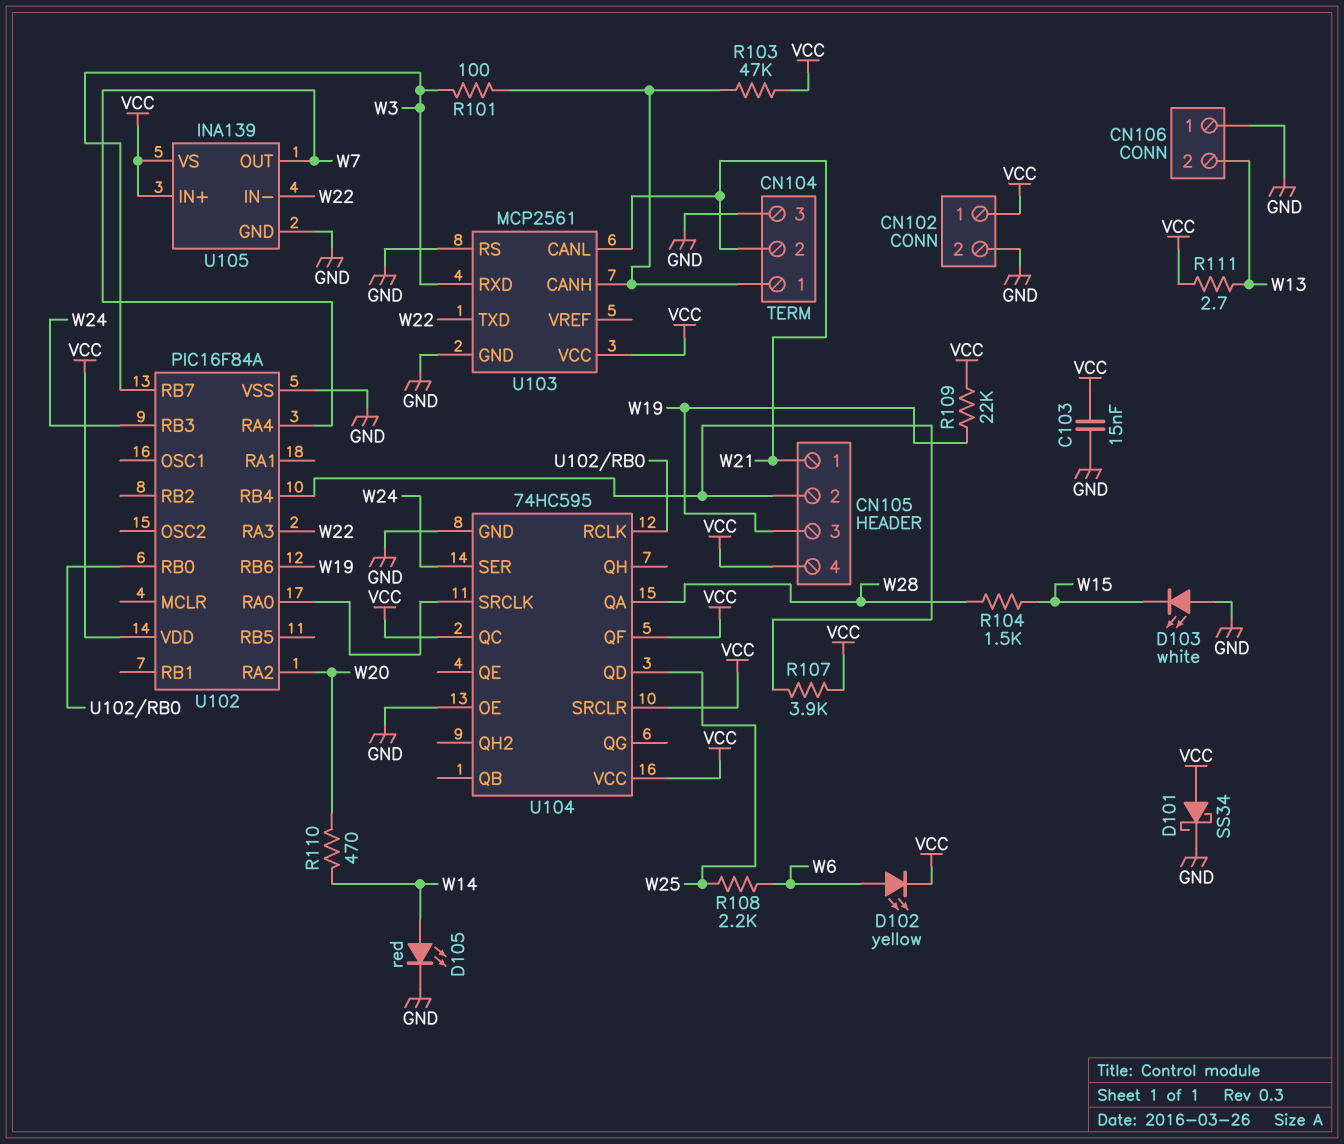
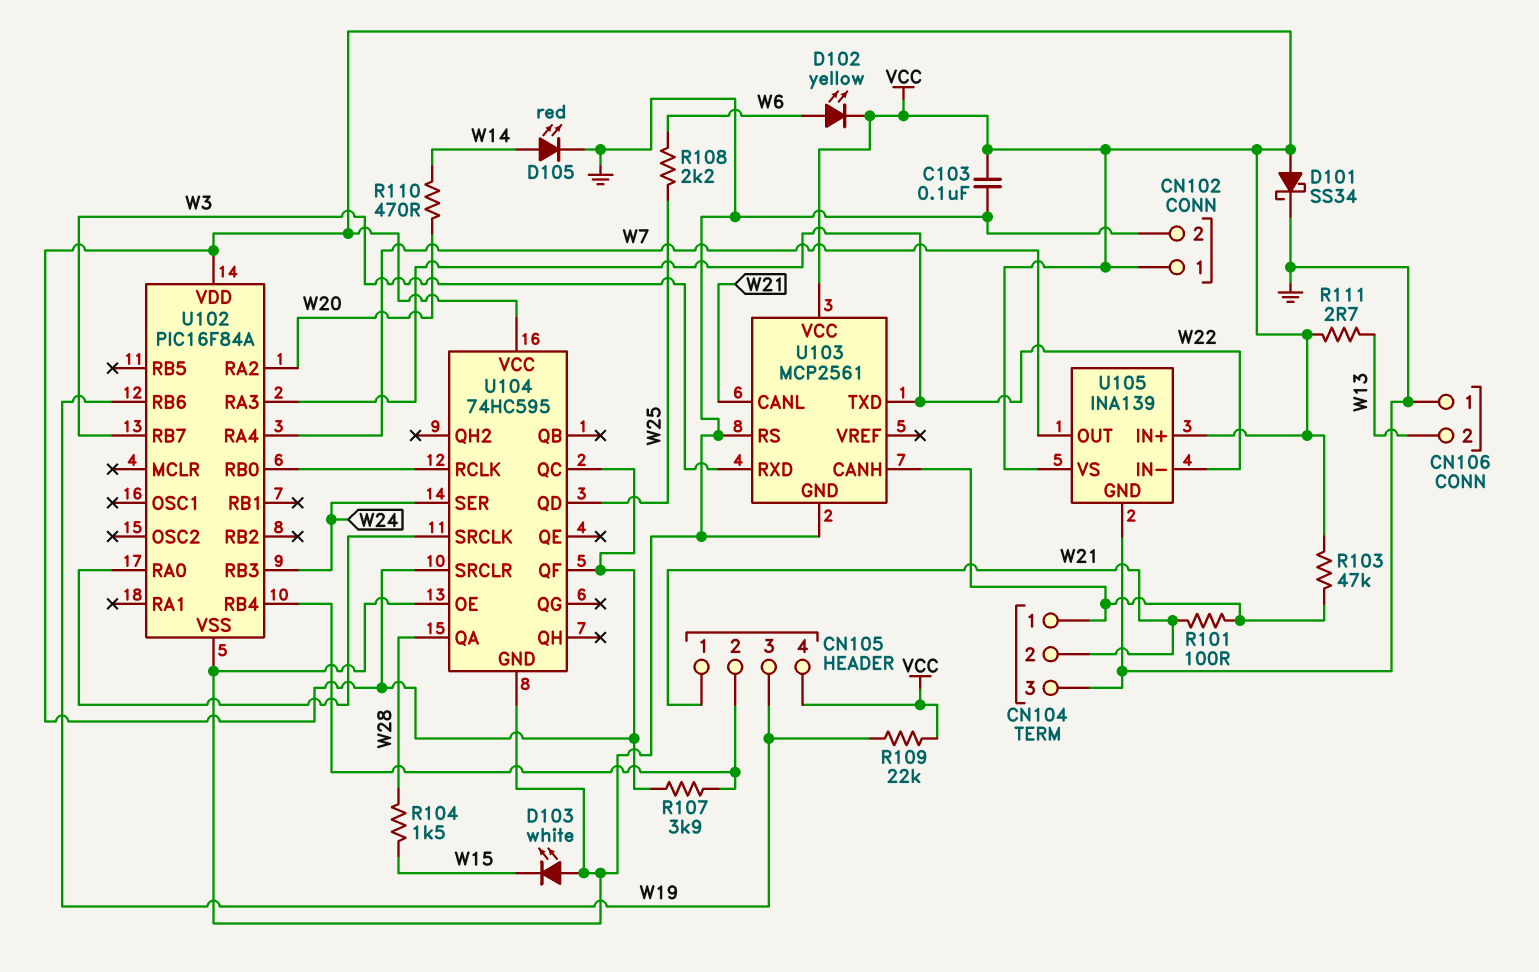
C103: 15nF (GND, VCC) -> 100nF (GND, VCC)
R101: 100 (CN104/1, W3) -> 100 (CN104/1, W21)

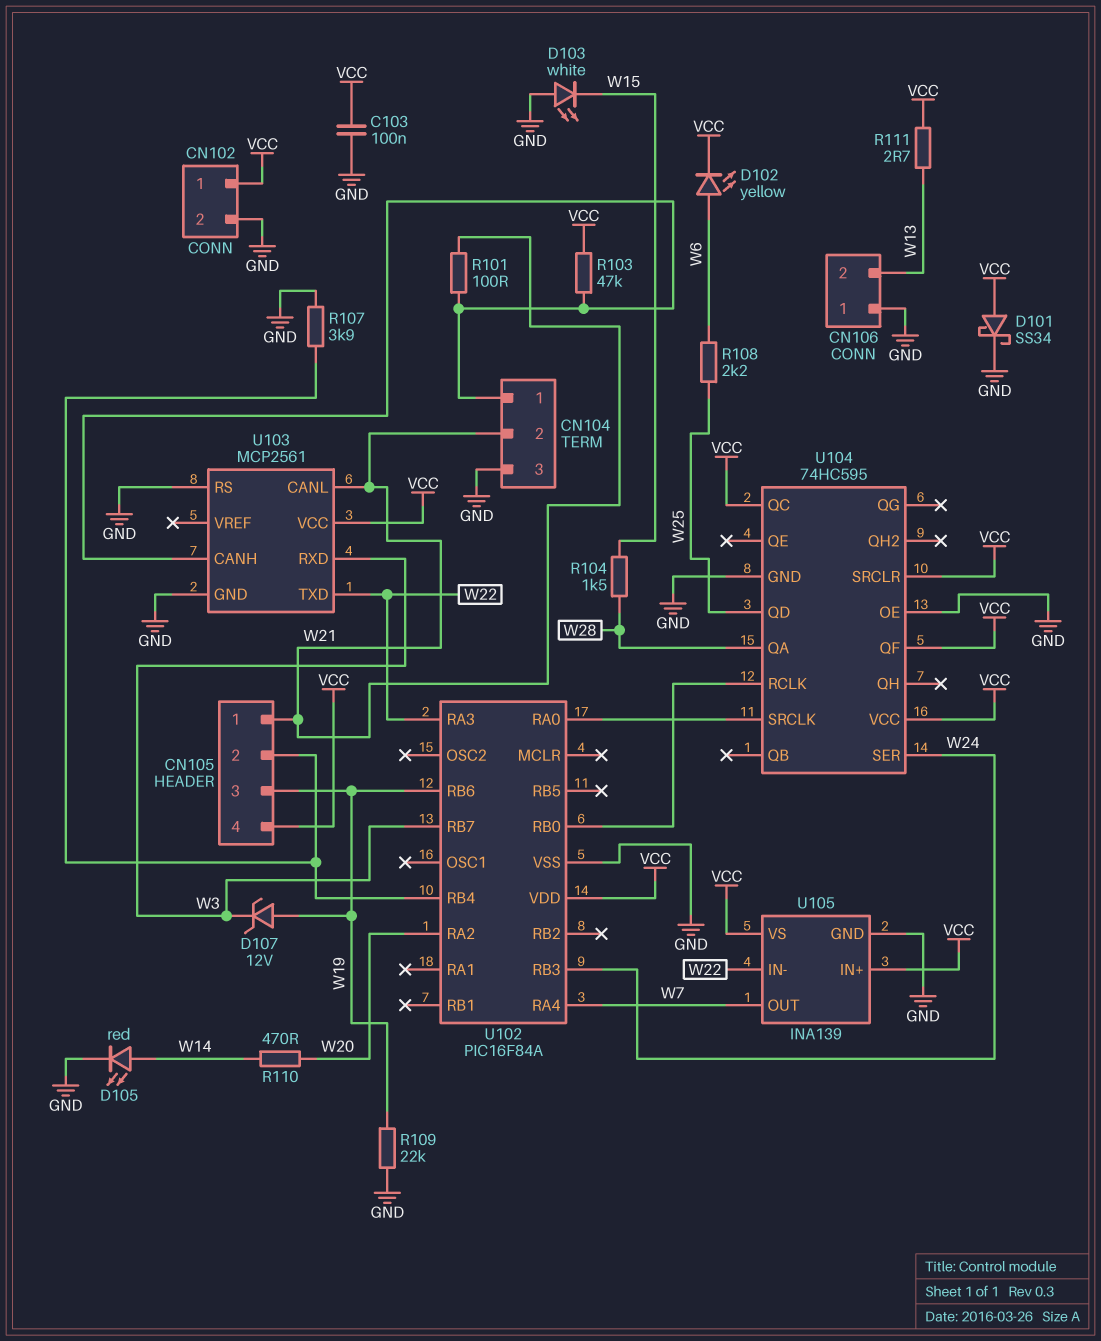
D107: none -> zener 12V (A W19, K W3)
R107: 3.9k (CN105/2, VCC) -> 3.9k (CN105/2, GND)
R109: 22k (VCC, W19) -> 22k (GND, W19)

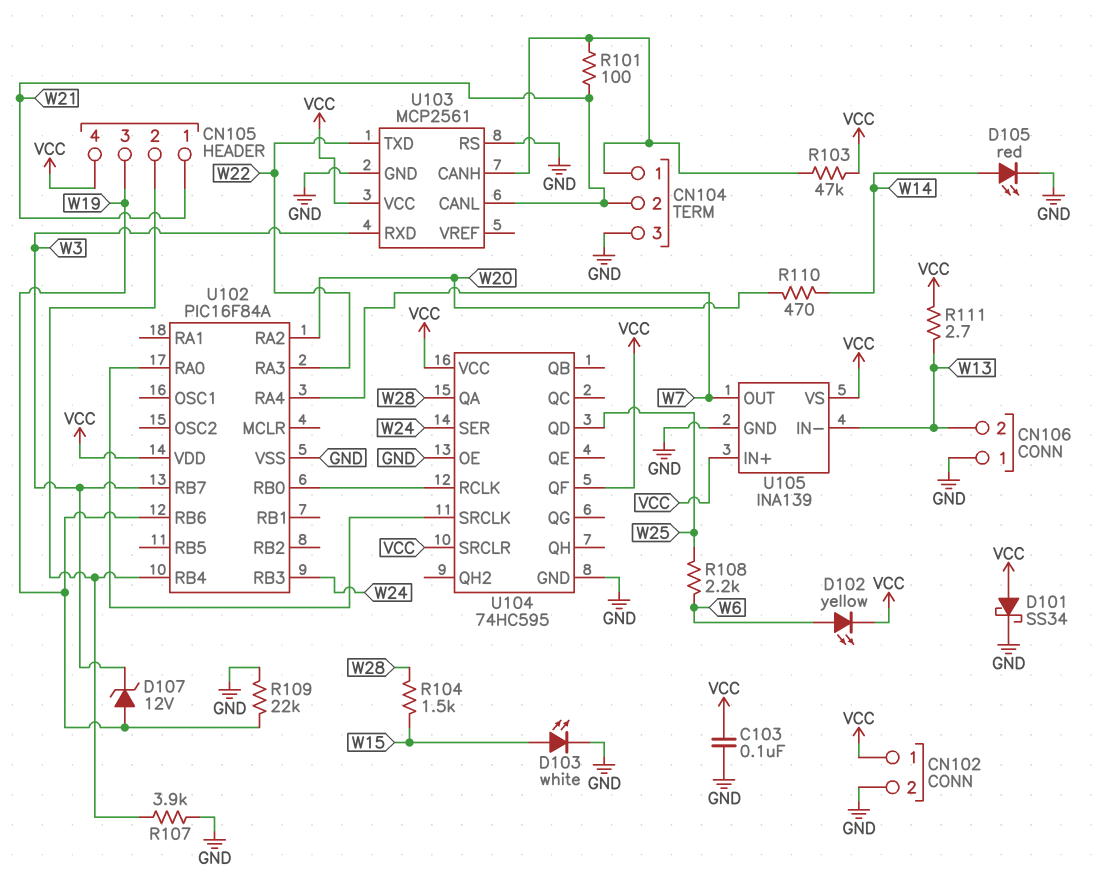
D103: LED white (A GND, K W15) -> LED white (A W15, K GND)
U104 pin QC: VCC -> none
U105 pin IN-: W22 -> W13

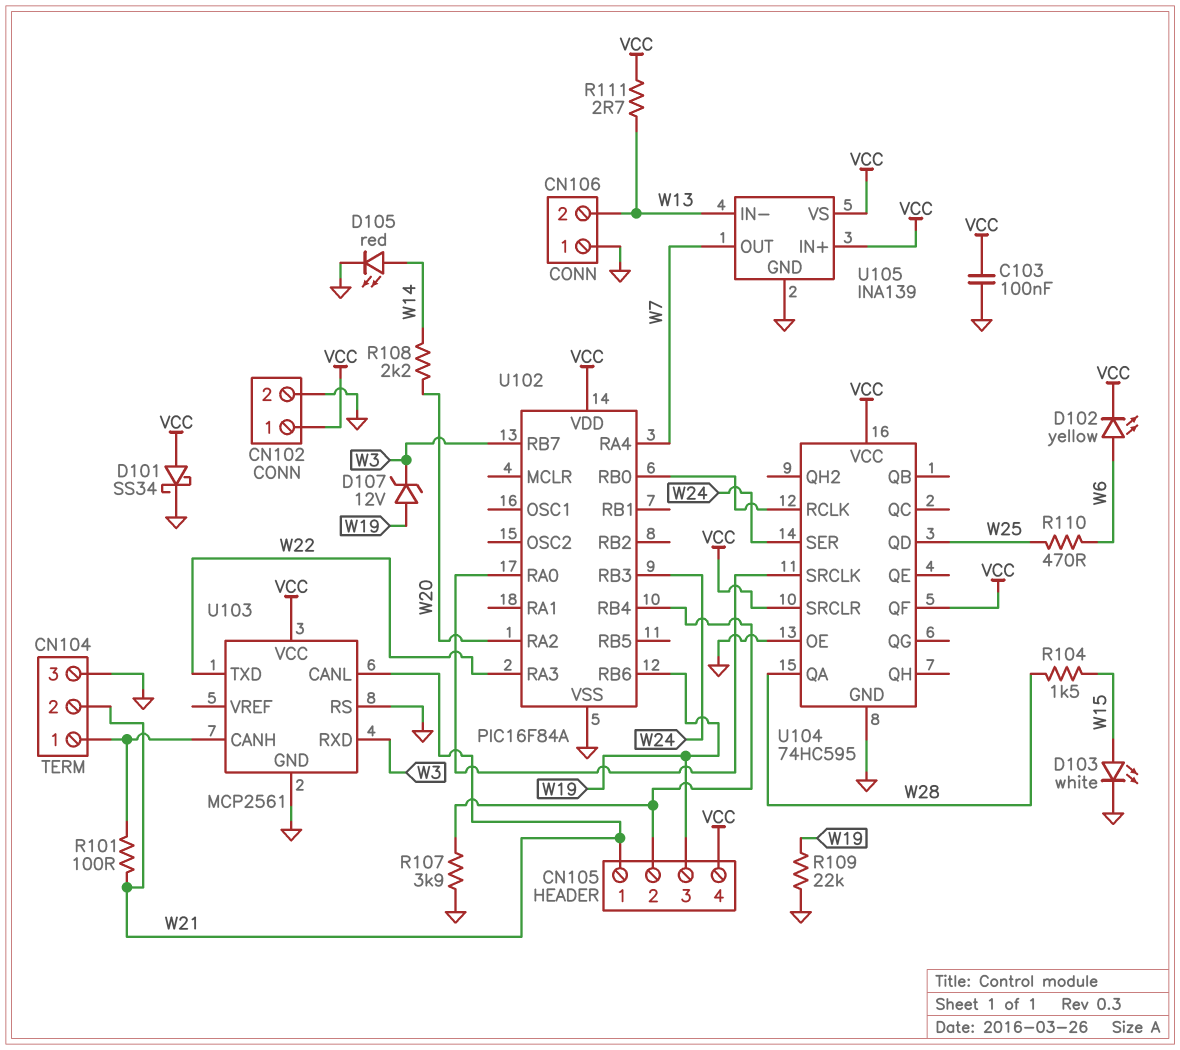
R103: 47k (CN104/1, VCC) -> none
R108: 2.2k (W6, W25) -> 2.2k (W14, W20)
R110: 470 (W14, W20) -> 470 (W6, W25)

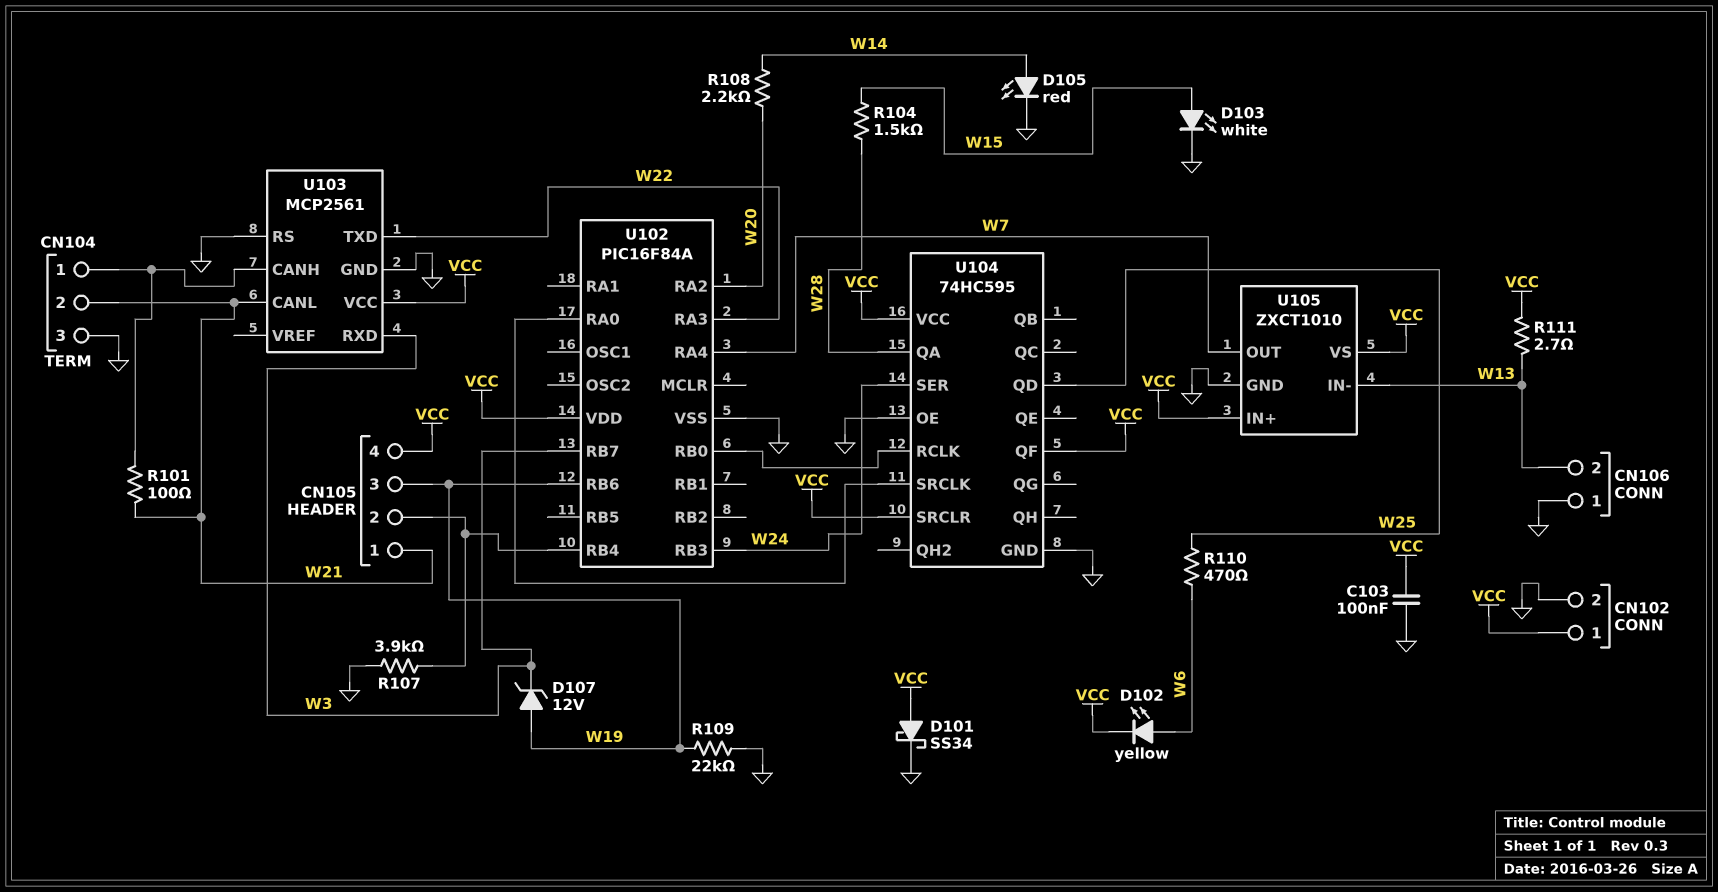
U105: INA139 -> ZXCT1010

